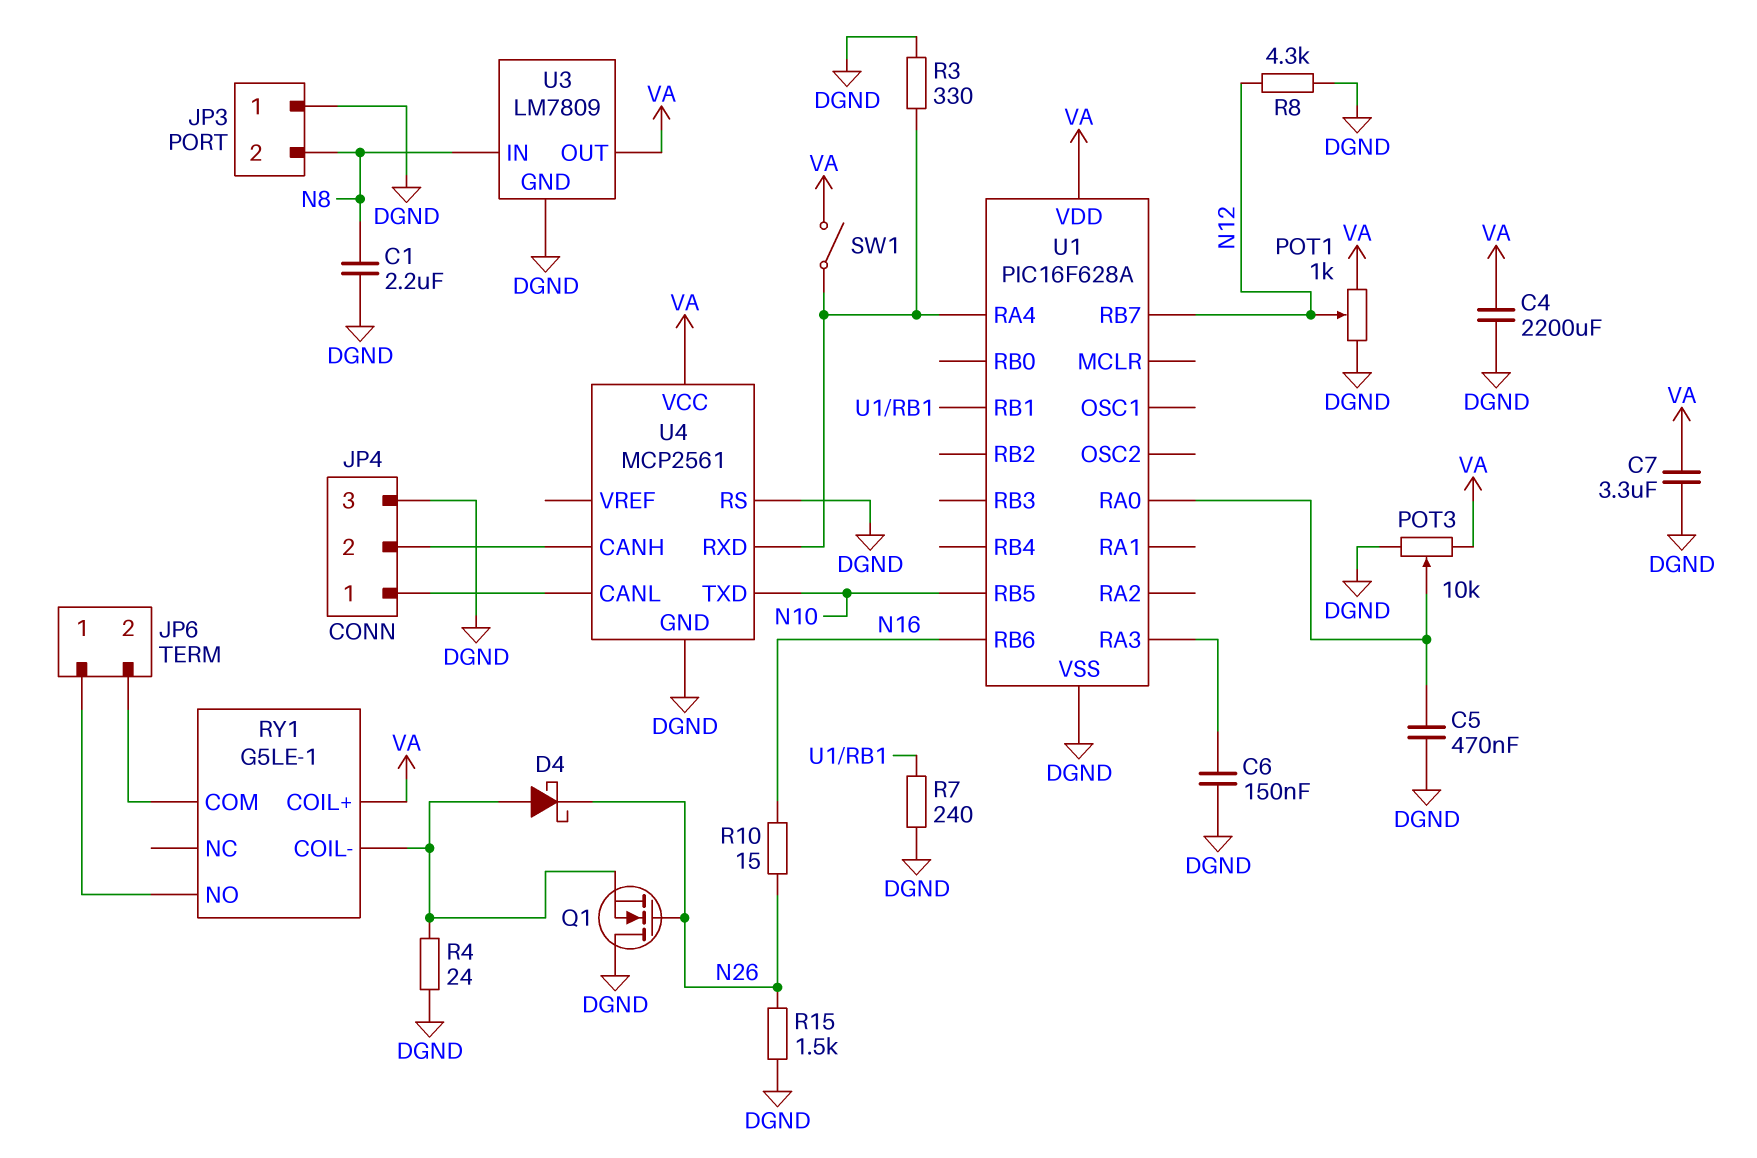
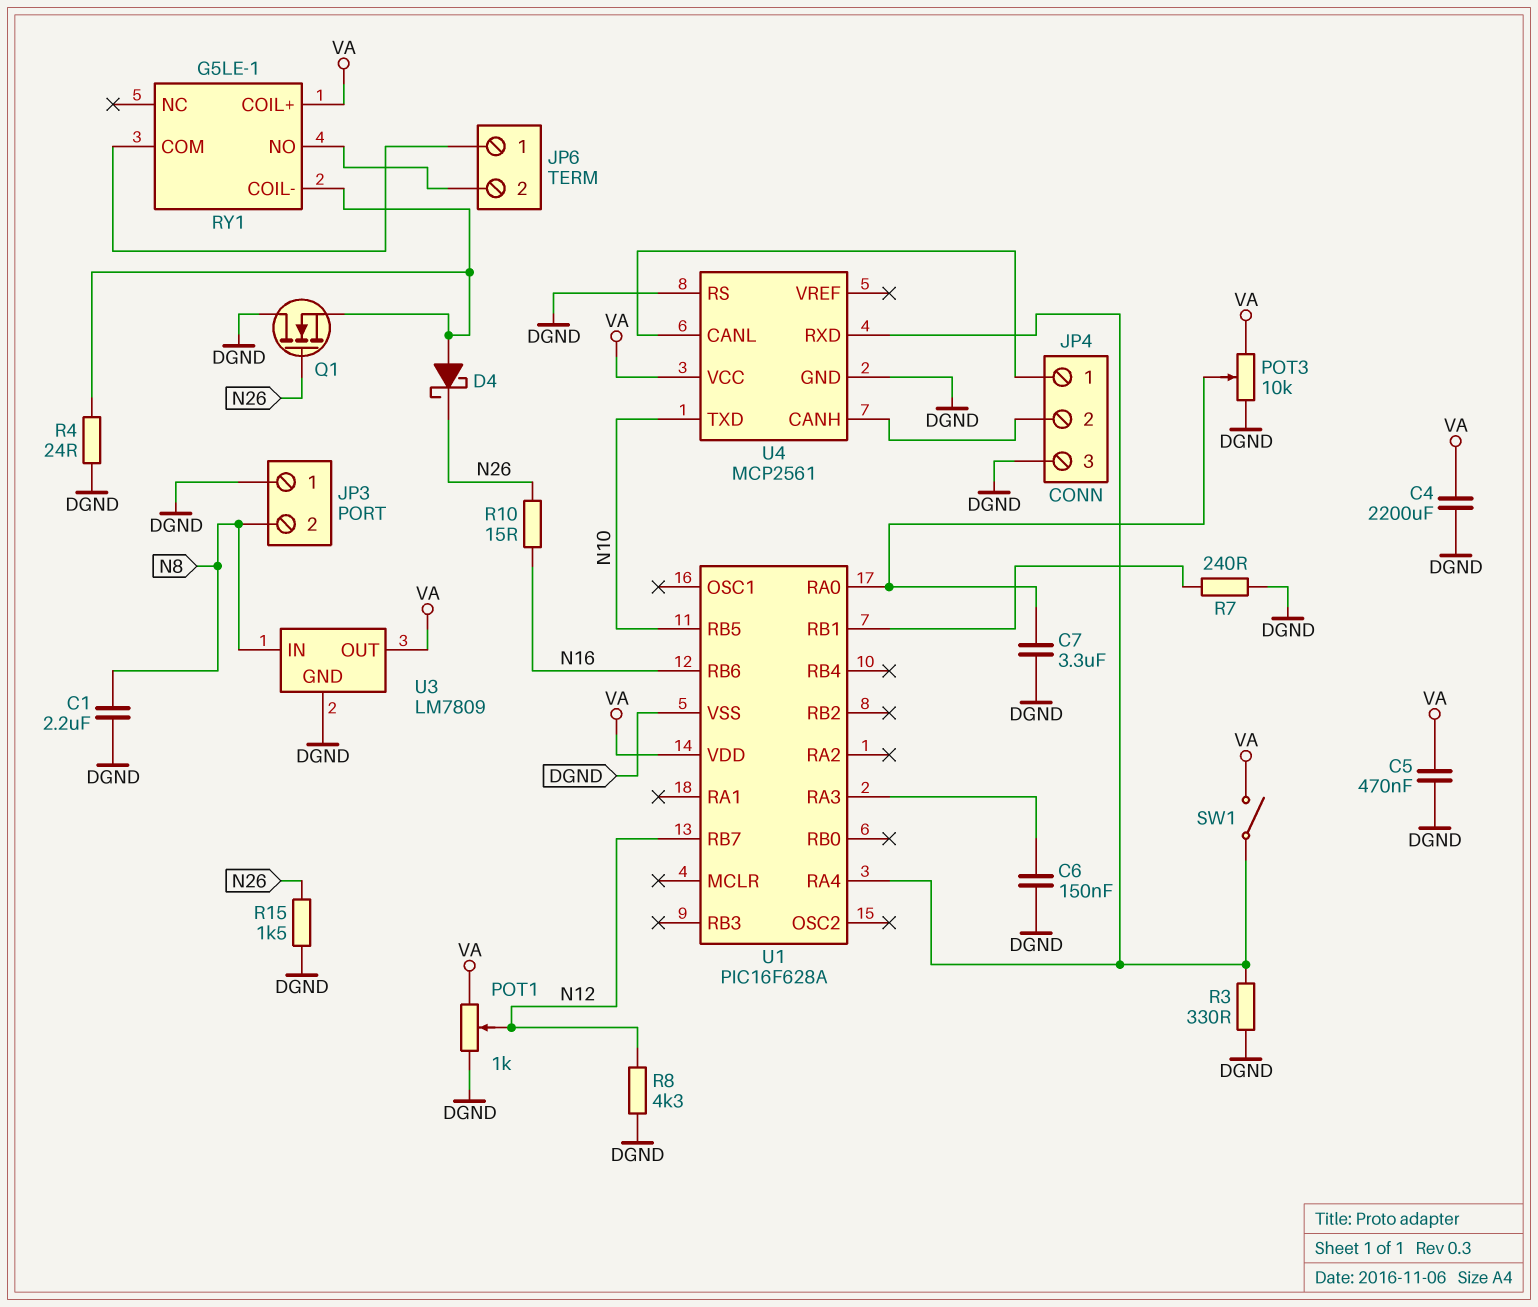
C5: 470nF (DGND, U1/RA0) -> 470nF (DGND, VA)
C7: 3.3uF (DGND, VA) -> 3.3uF (DGND, U1/RA0)
RY1 pin COM: JP6/2 -> JP6/1
RY1 pin NO: JP6/1 -> JP6/2

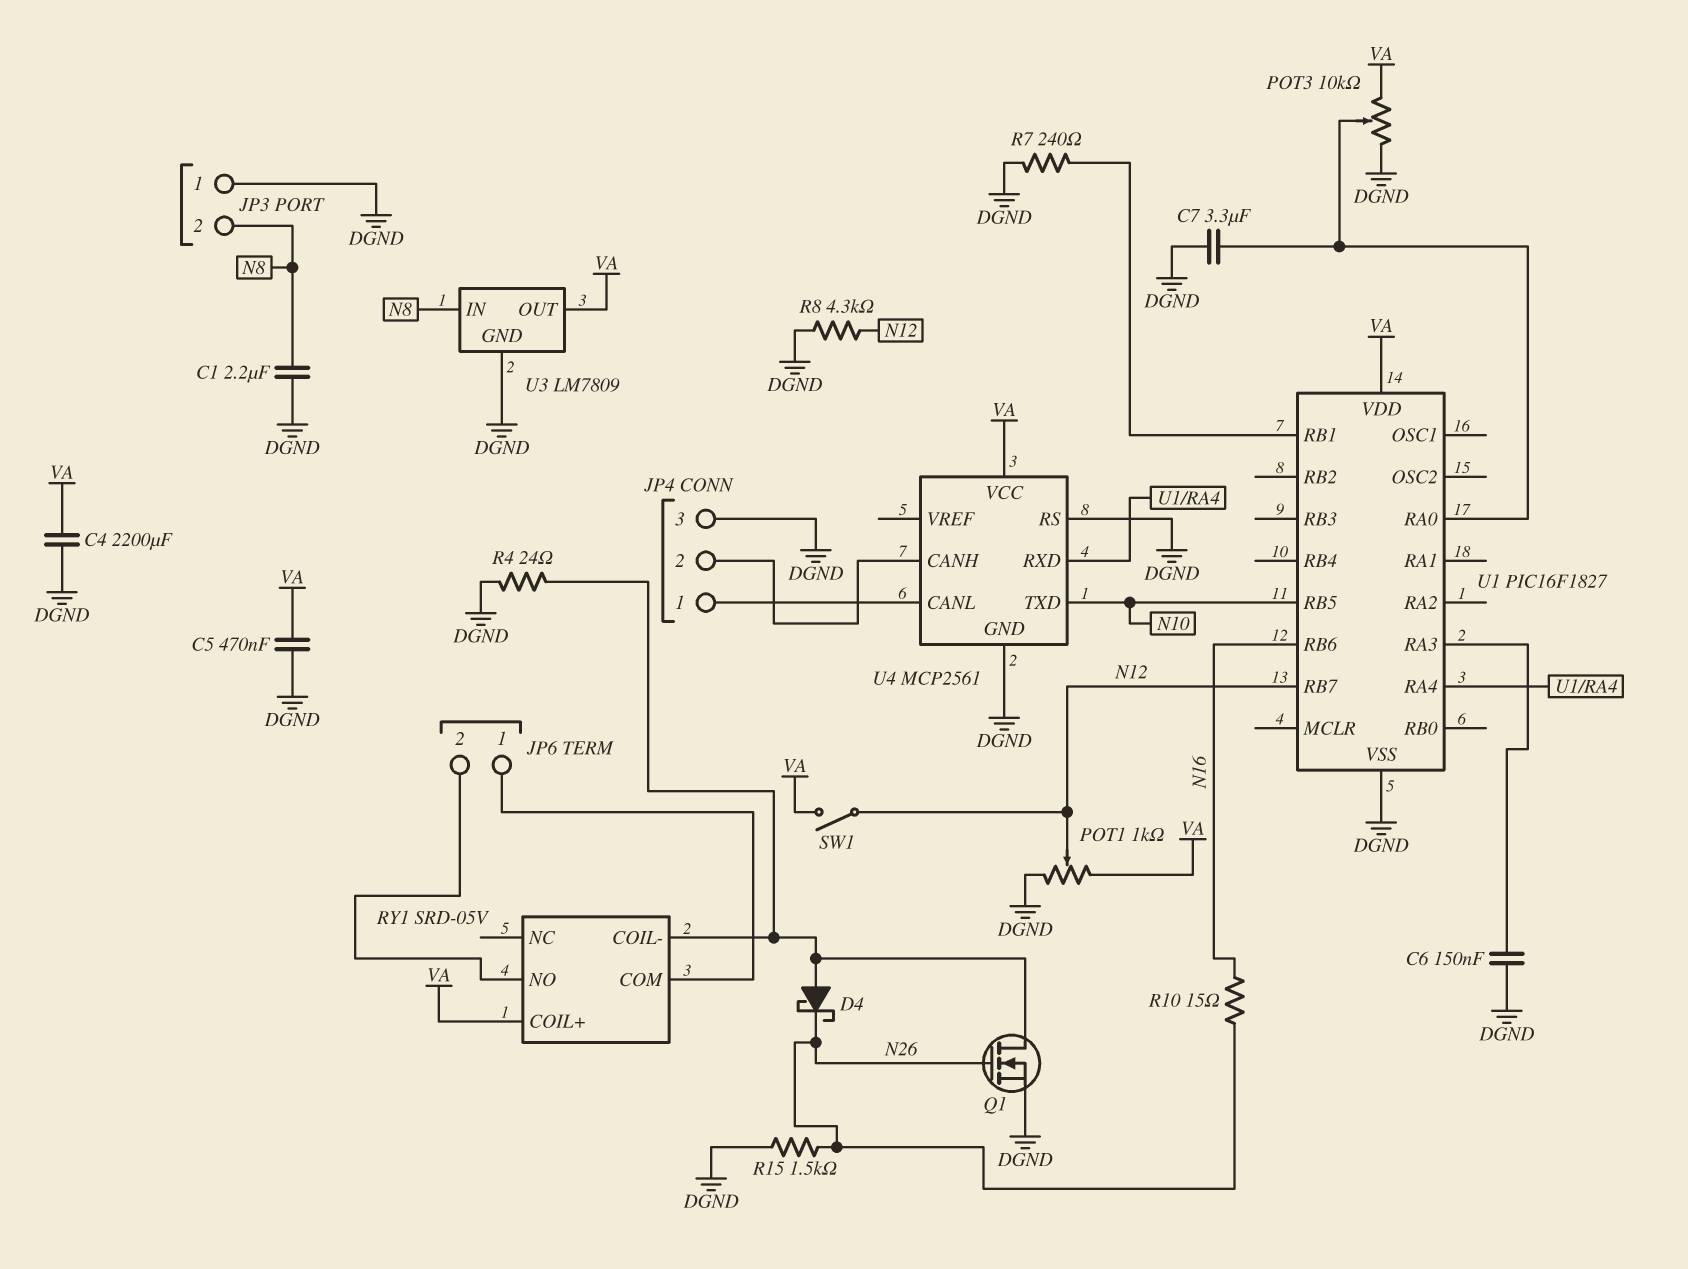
Q1: NMOS (G N26, D DGND, S RY1/COIL-) -> NMOS (G N26, D RY1/COIL-, S DGND)
R3: 330 (DGND, U1/RA4) -> none
RY1: G5LE-1 -> SRD-05V
SW1: switch (U1/RA4, VA) -> switch (N12, VA)
U1: PIC16F628A -> PIC16F1827

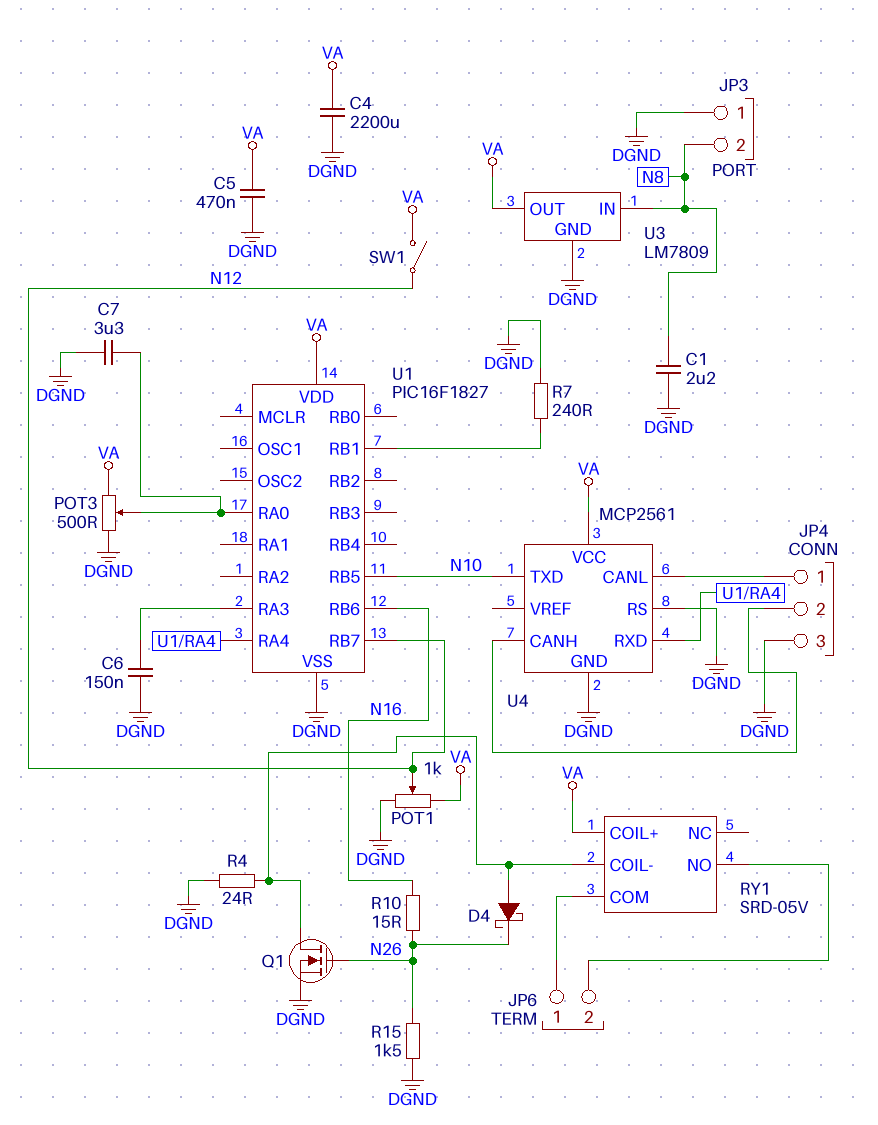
POT3: 10k (DGND, VA, wiper U1/RA0) -> 500 (DGND, VA, wiper U1/RA0)
R8: 4.3k (DGND, N12) -> none

